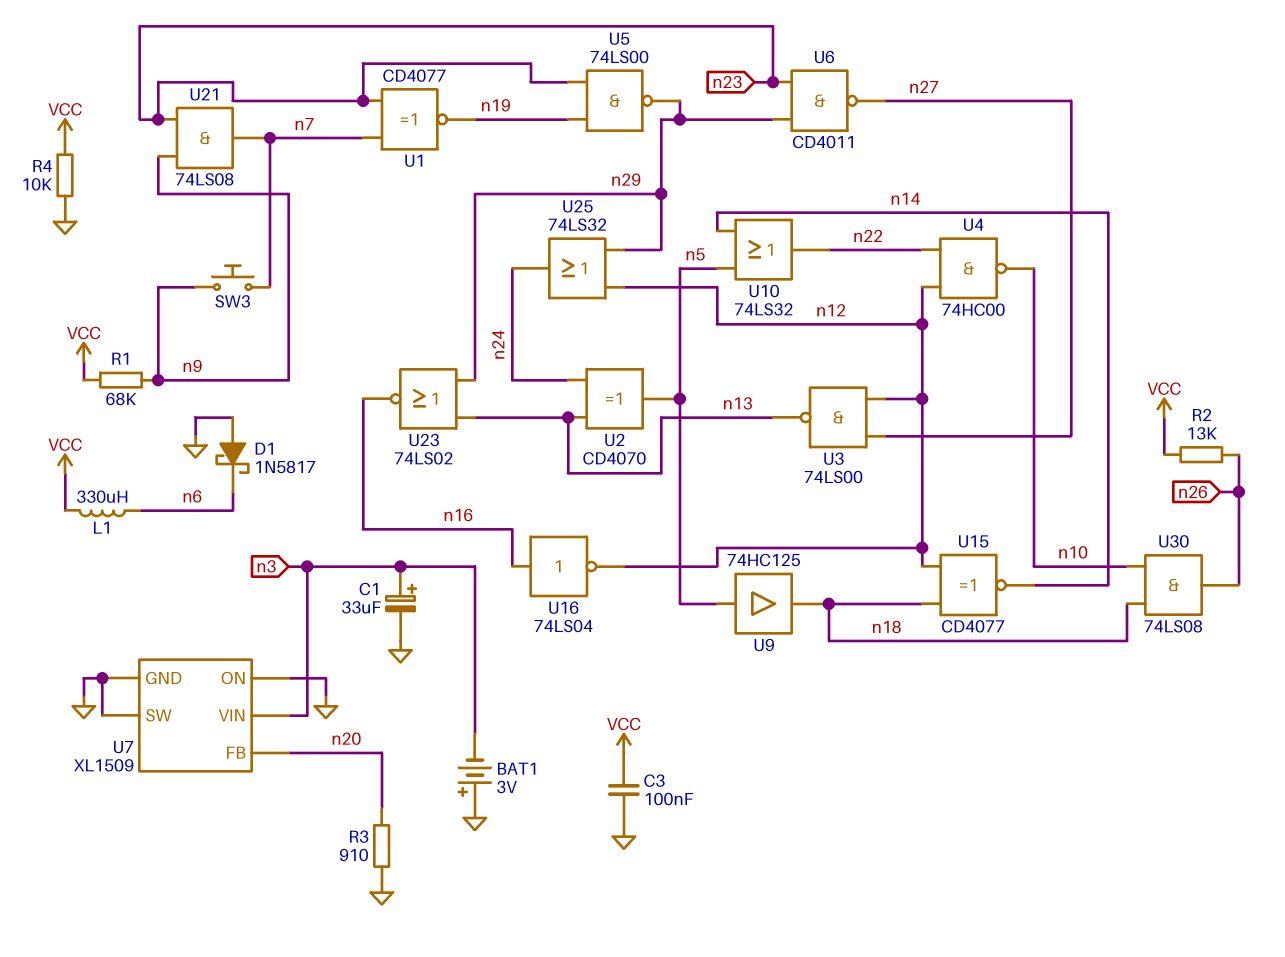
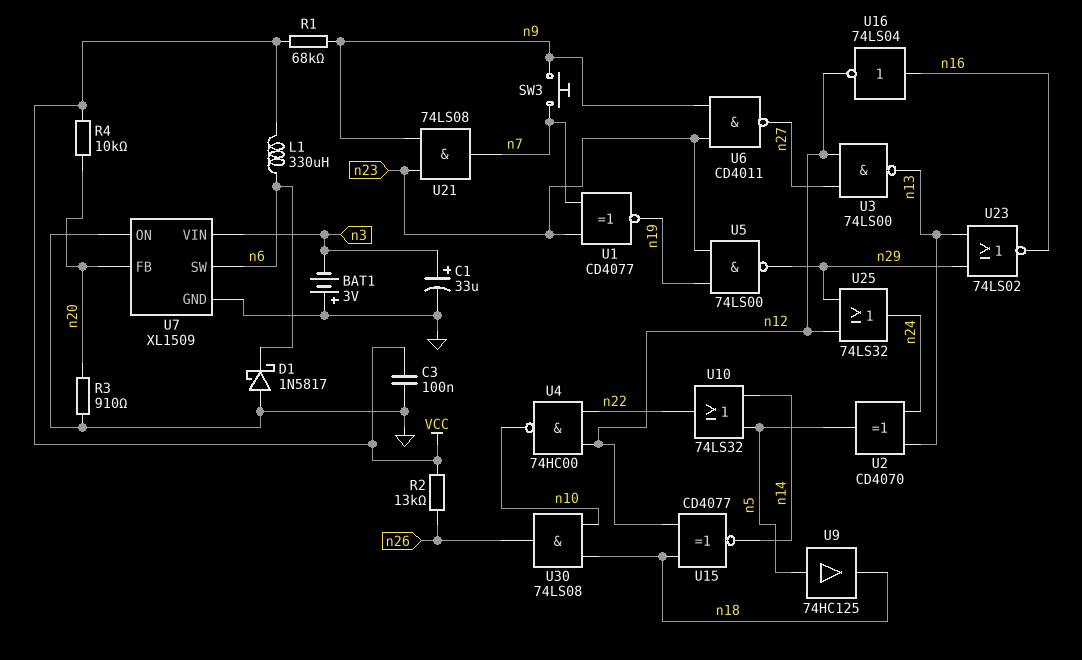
R4: 10k (GND, VCC) -> 10k (VCC, n20)
U6: NAND CD4011 (in n23, in n29, out n27) -> NAND CD4011 (in n9, in n23, out n27)
U7 pin SW: GND -> n6

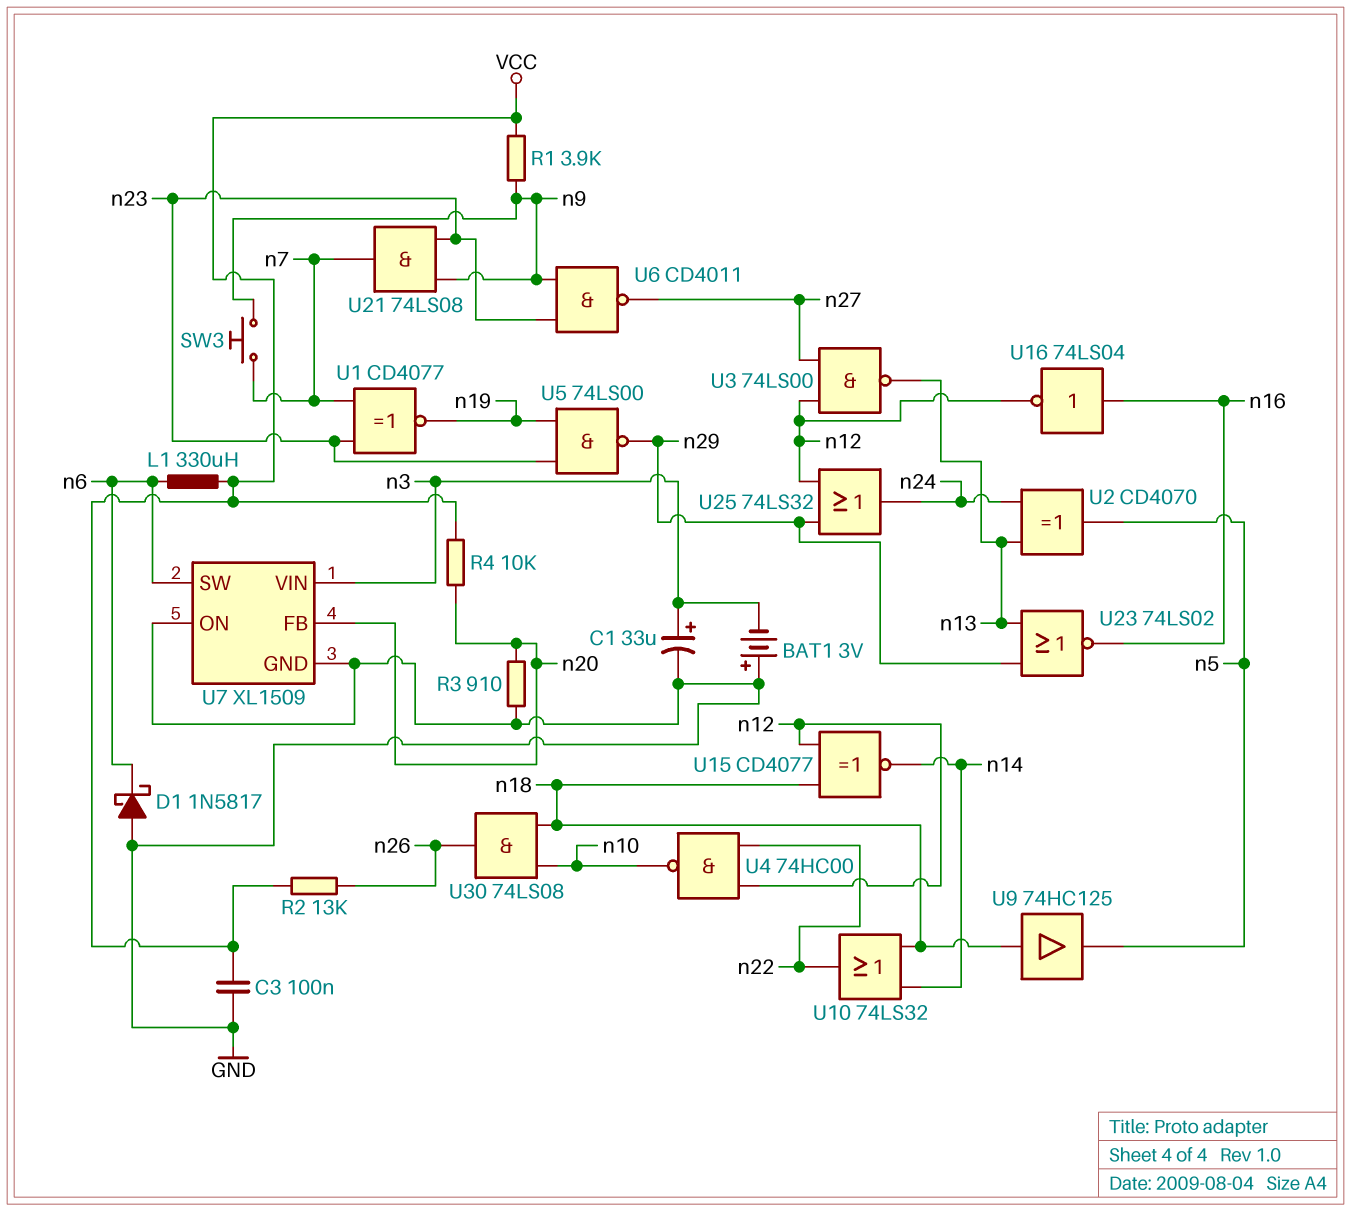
R1: 68k (VCC, n9) -> 3.9k (VCC, n9)
U9: buffer 74HC125 (in n5, out n18) -> buffer 74HC125 (in n18, out n5)
U10: OR 74LS32 (in n5, in n14, out n22) -> OR 74LS32 (in n14, in n18, out n22)

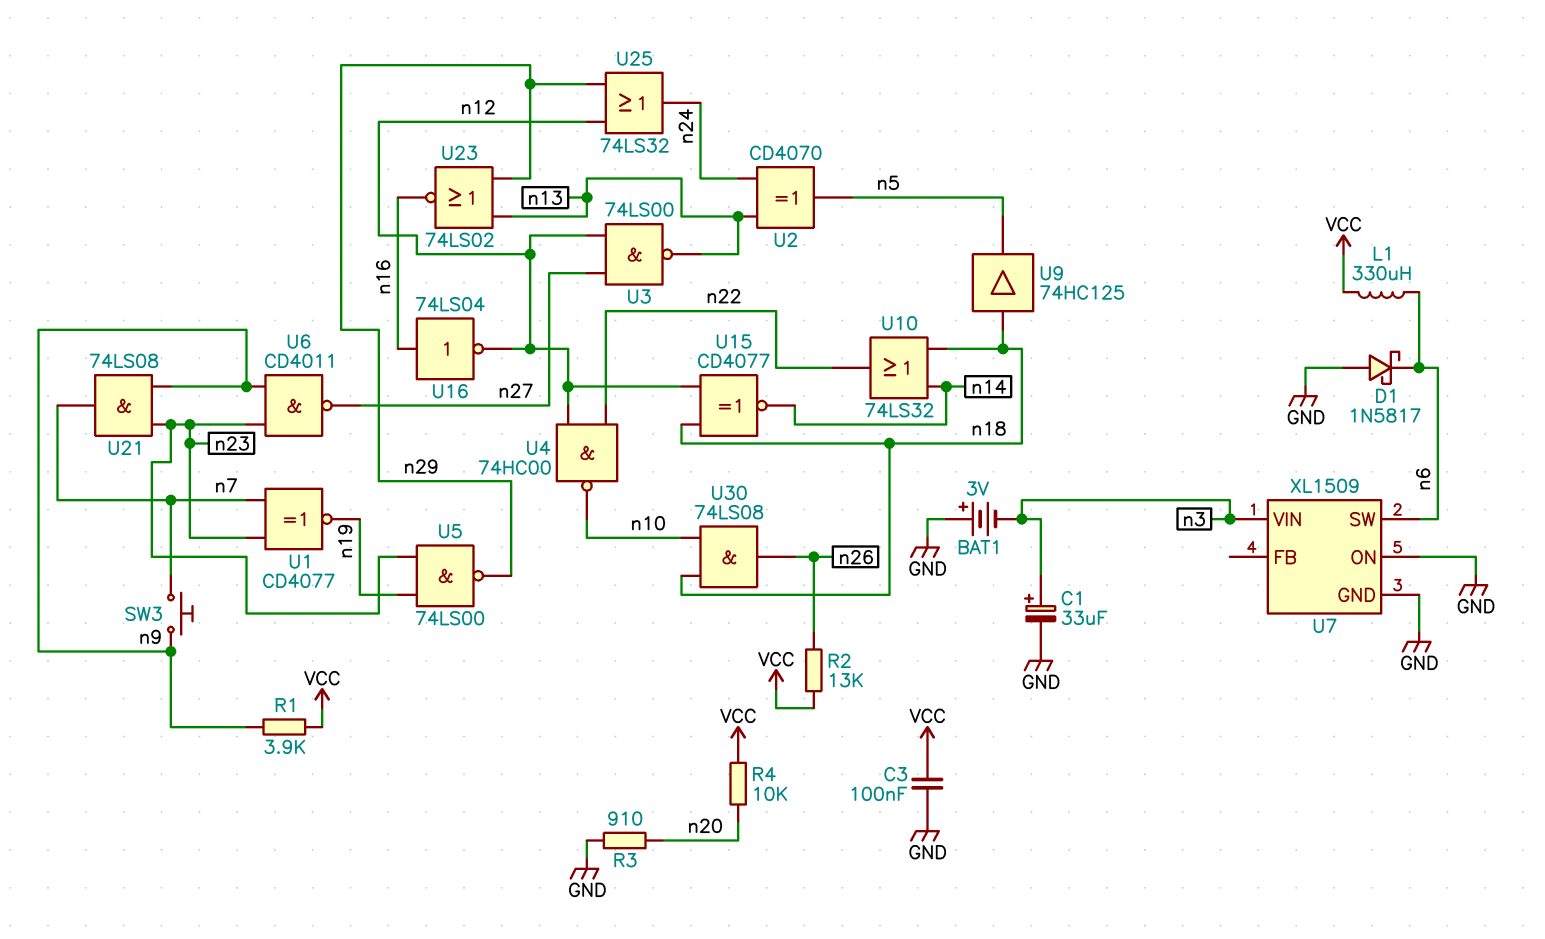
U7 pin FB: n20 -> none

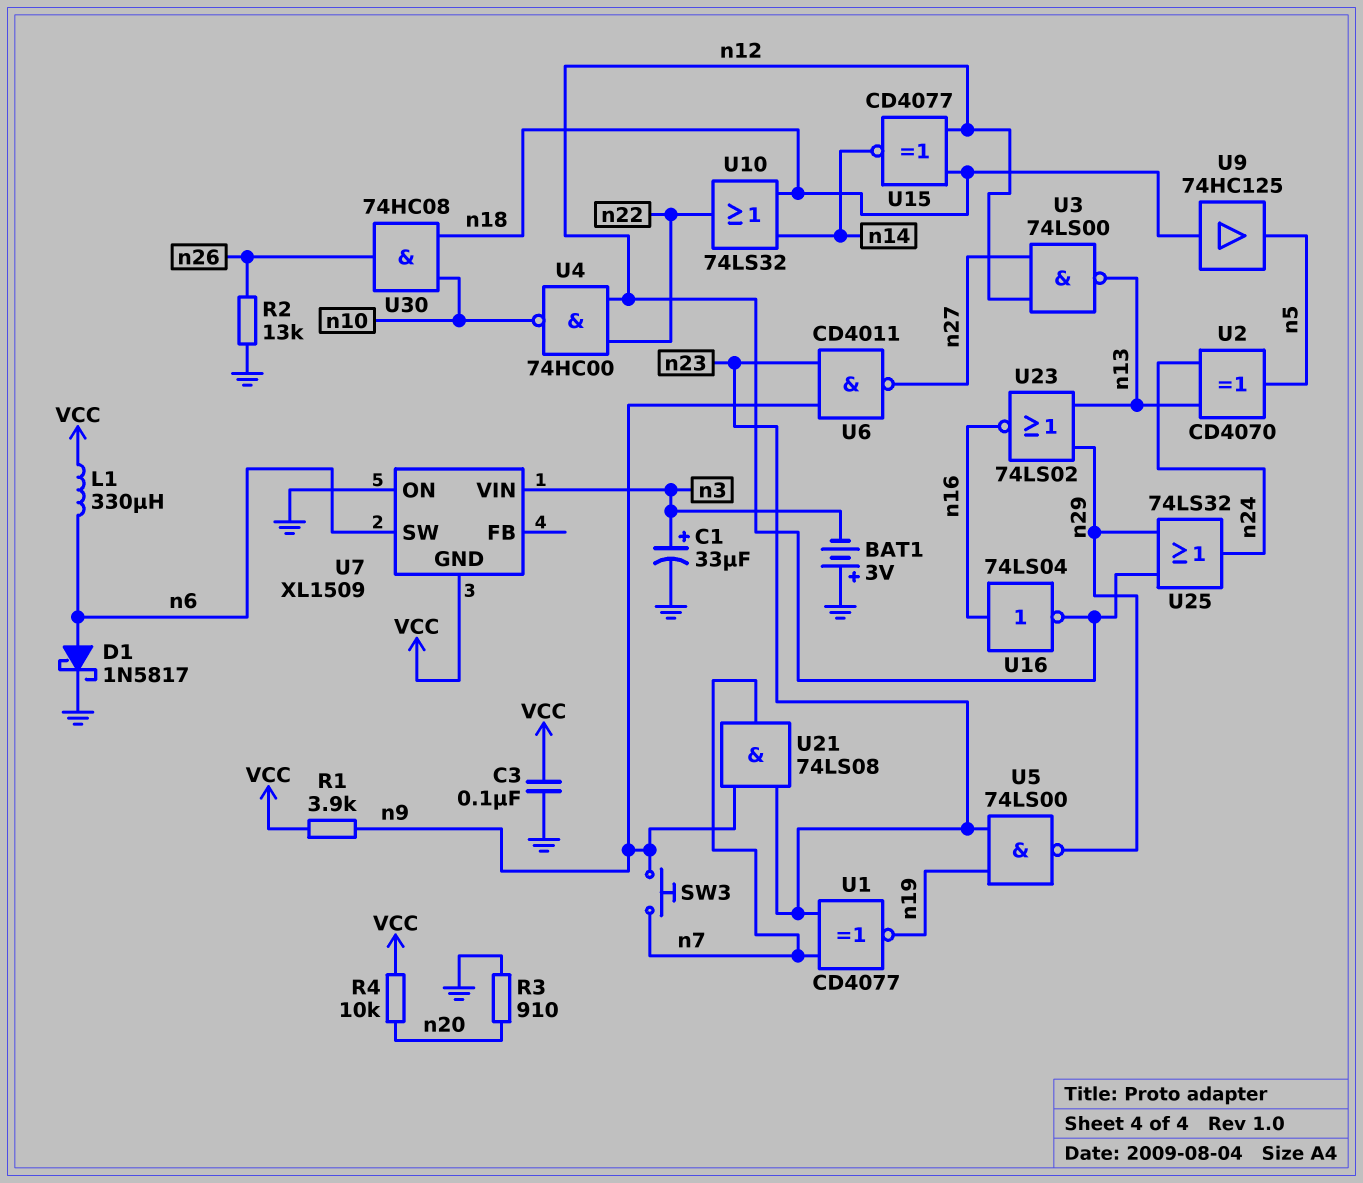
D1: schottky 1N5817 (A GND, K n6) -> schottky 1N5817 (A n6, K GND)
R2: 13k (VCC, n26) -> 13k (GND, n26)
U7 pin GND: GND -> VCC
U30: AND 74LS08 (in n10, in n18, out n26) -> AND 74HC08 (in n10, in n18, out n26)

